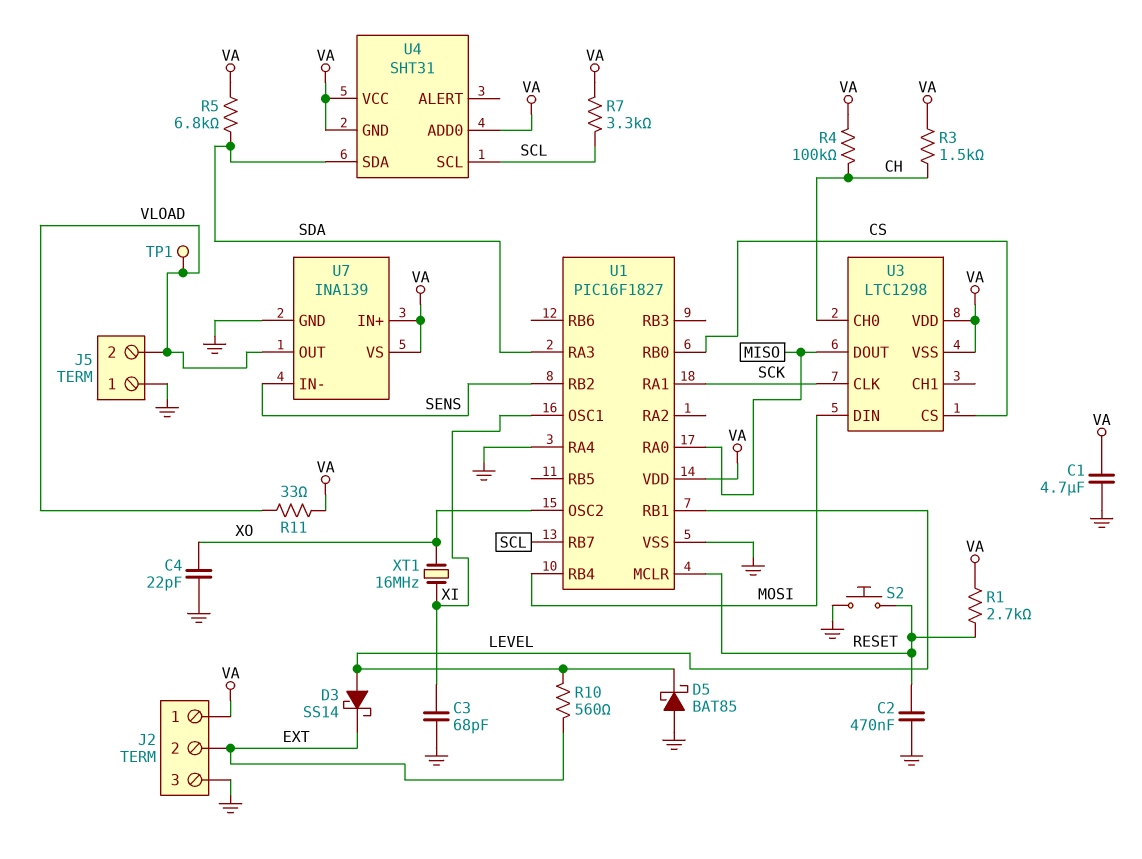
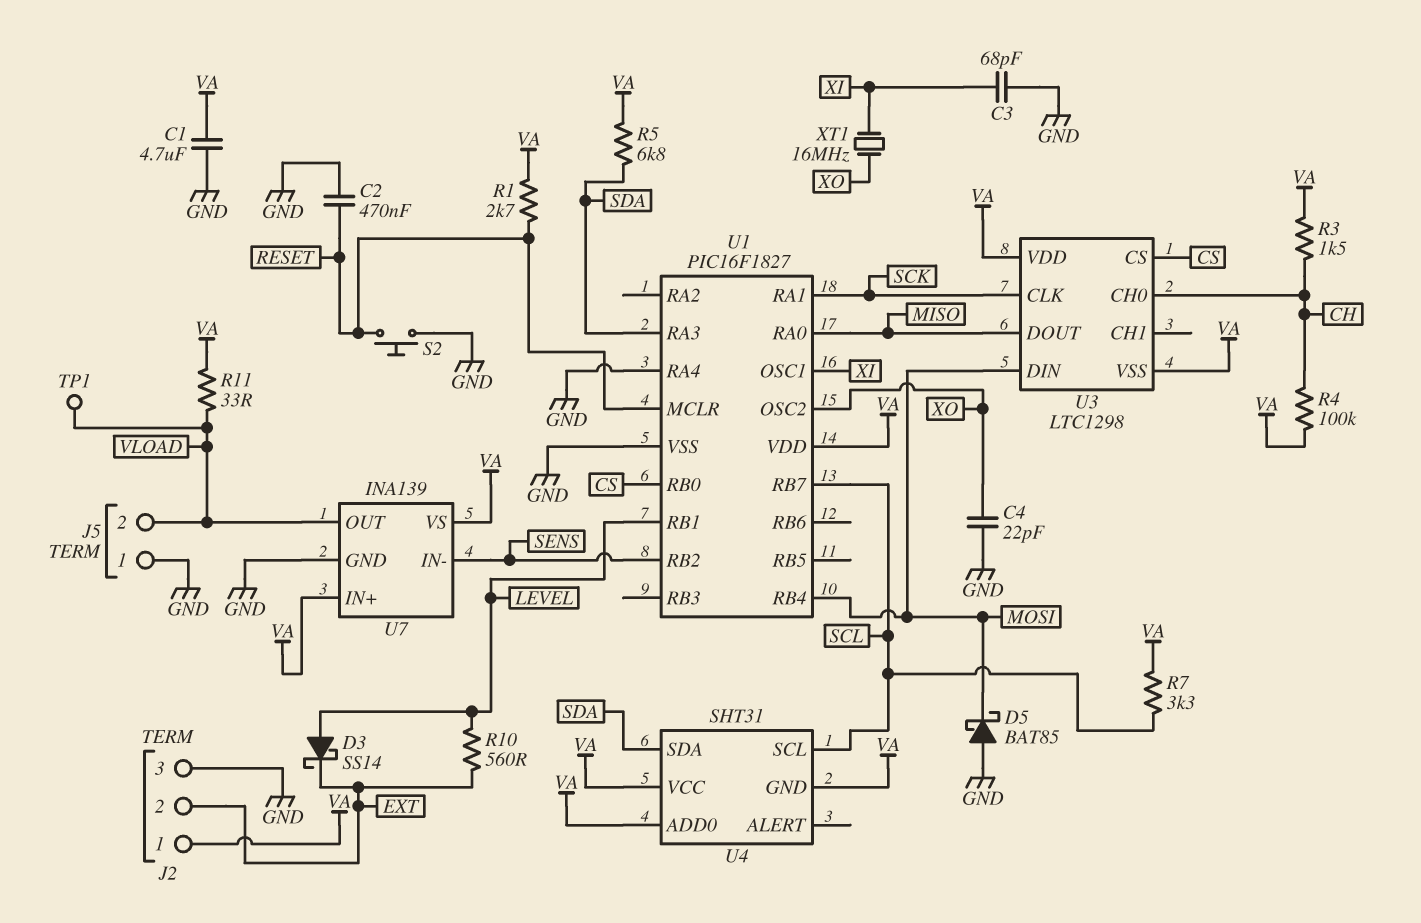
D5: schottky BAT85 (A GND, K LEVEL) -> schottky BAT85 (A GND, K MOSI)

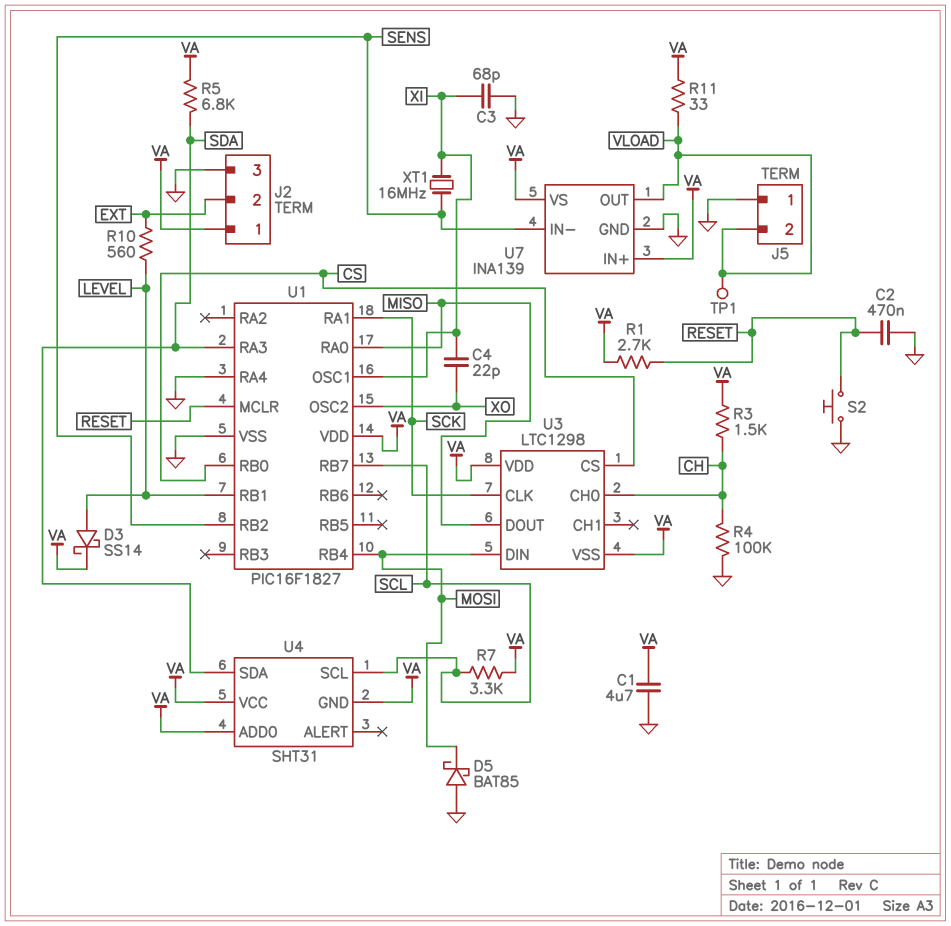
C4: 22pF (GND, XO) -> 22pF (XI, XO)
D3: schottky SS14 (A LEVEL, K EXT) -> schottky SS14 (A LEVEL, K VA)
R4: 100k (CH, VA) -> 100k (CH, GND)
XT1: 16MHz (XI, XO) -> 16MHz (SENS, XI)

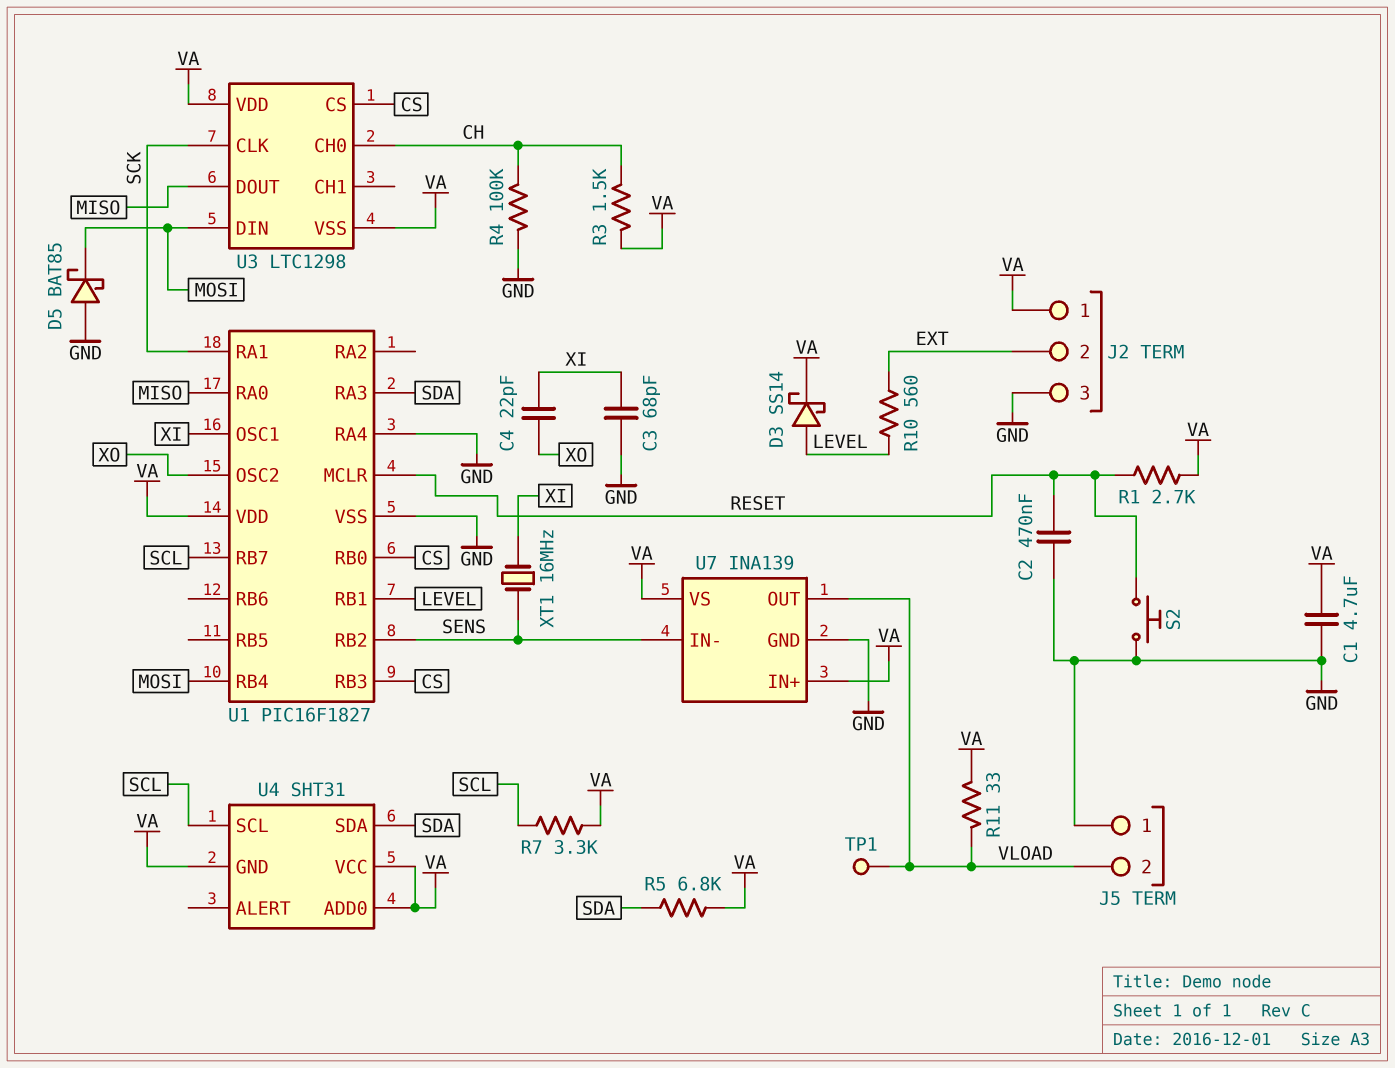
U1 pin RB3: none -> CS

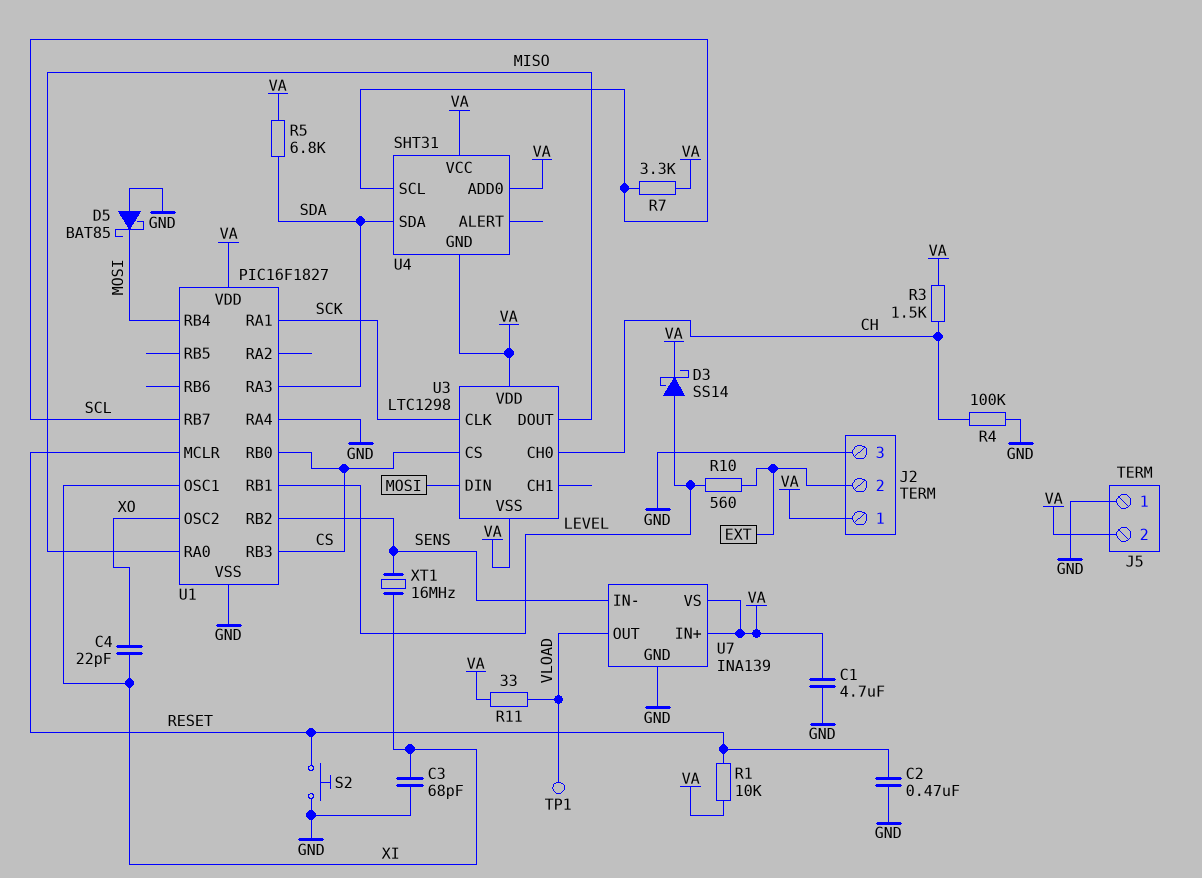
J5 pin 2: VLOAD -> VA
R1: 2.7k (RESET, VA) -> 10k (RESET, VA)

